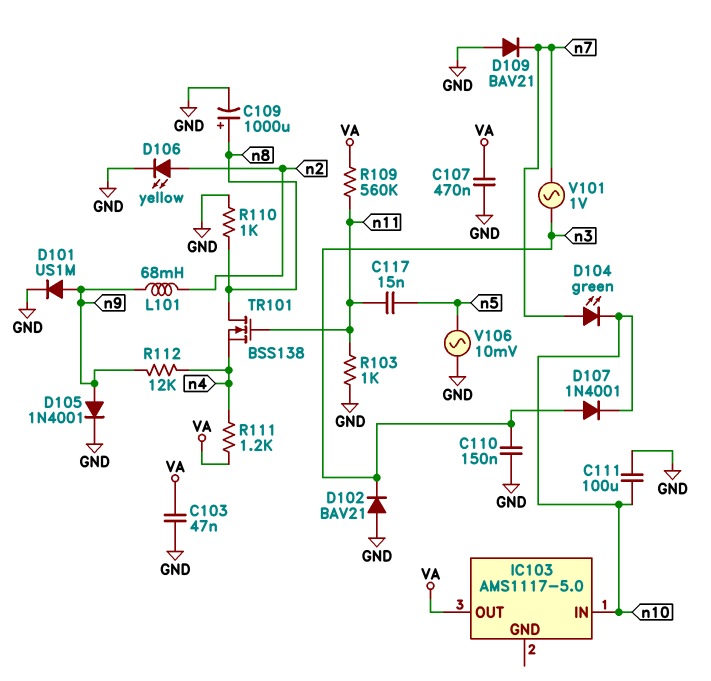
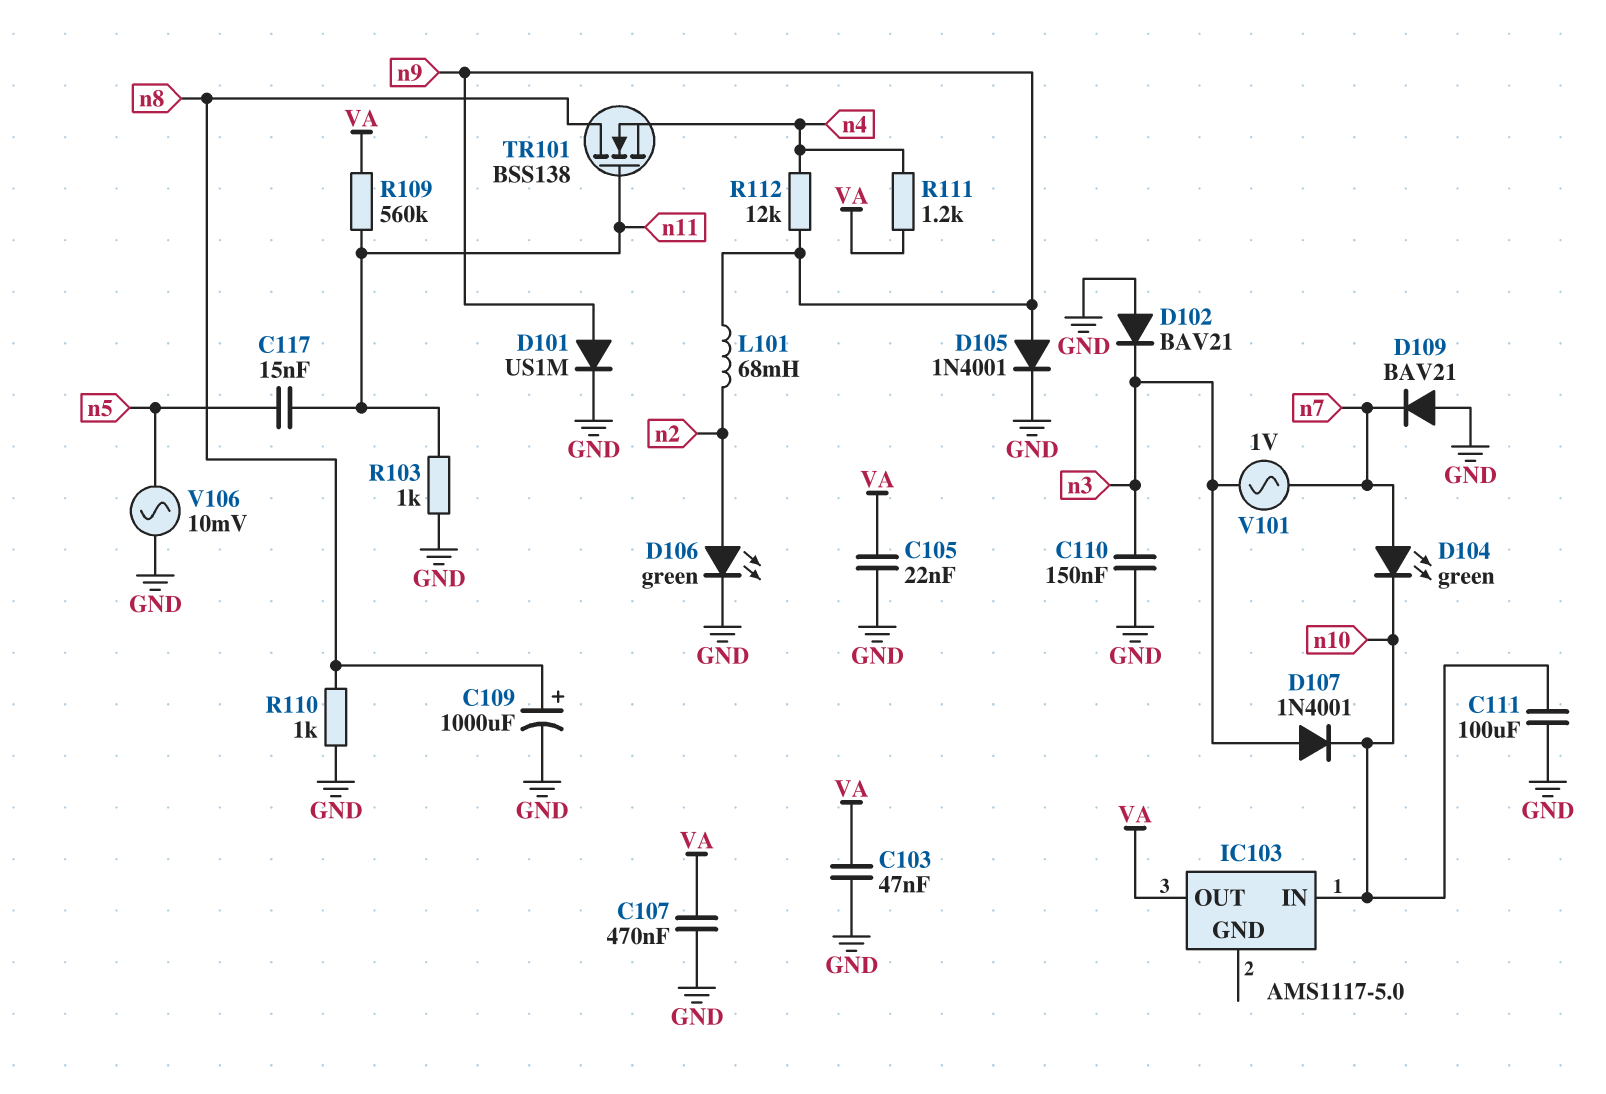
C105: none -> 22nF (GND, VA)
D106: LED yellow (A n2, K GND) -> LED green (A n2, K GND)

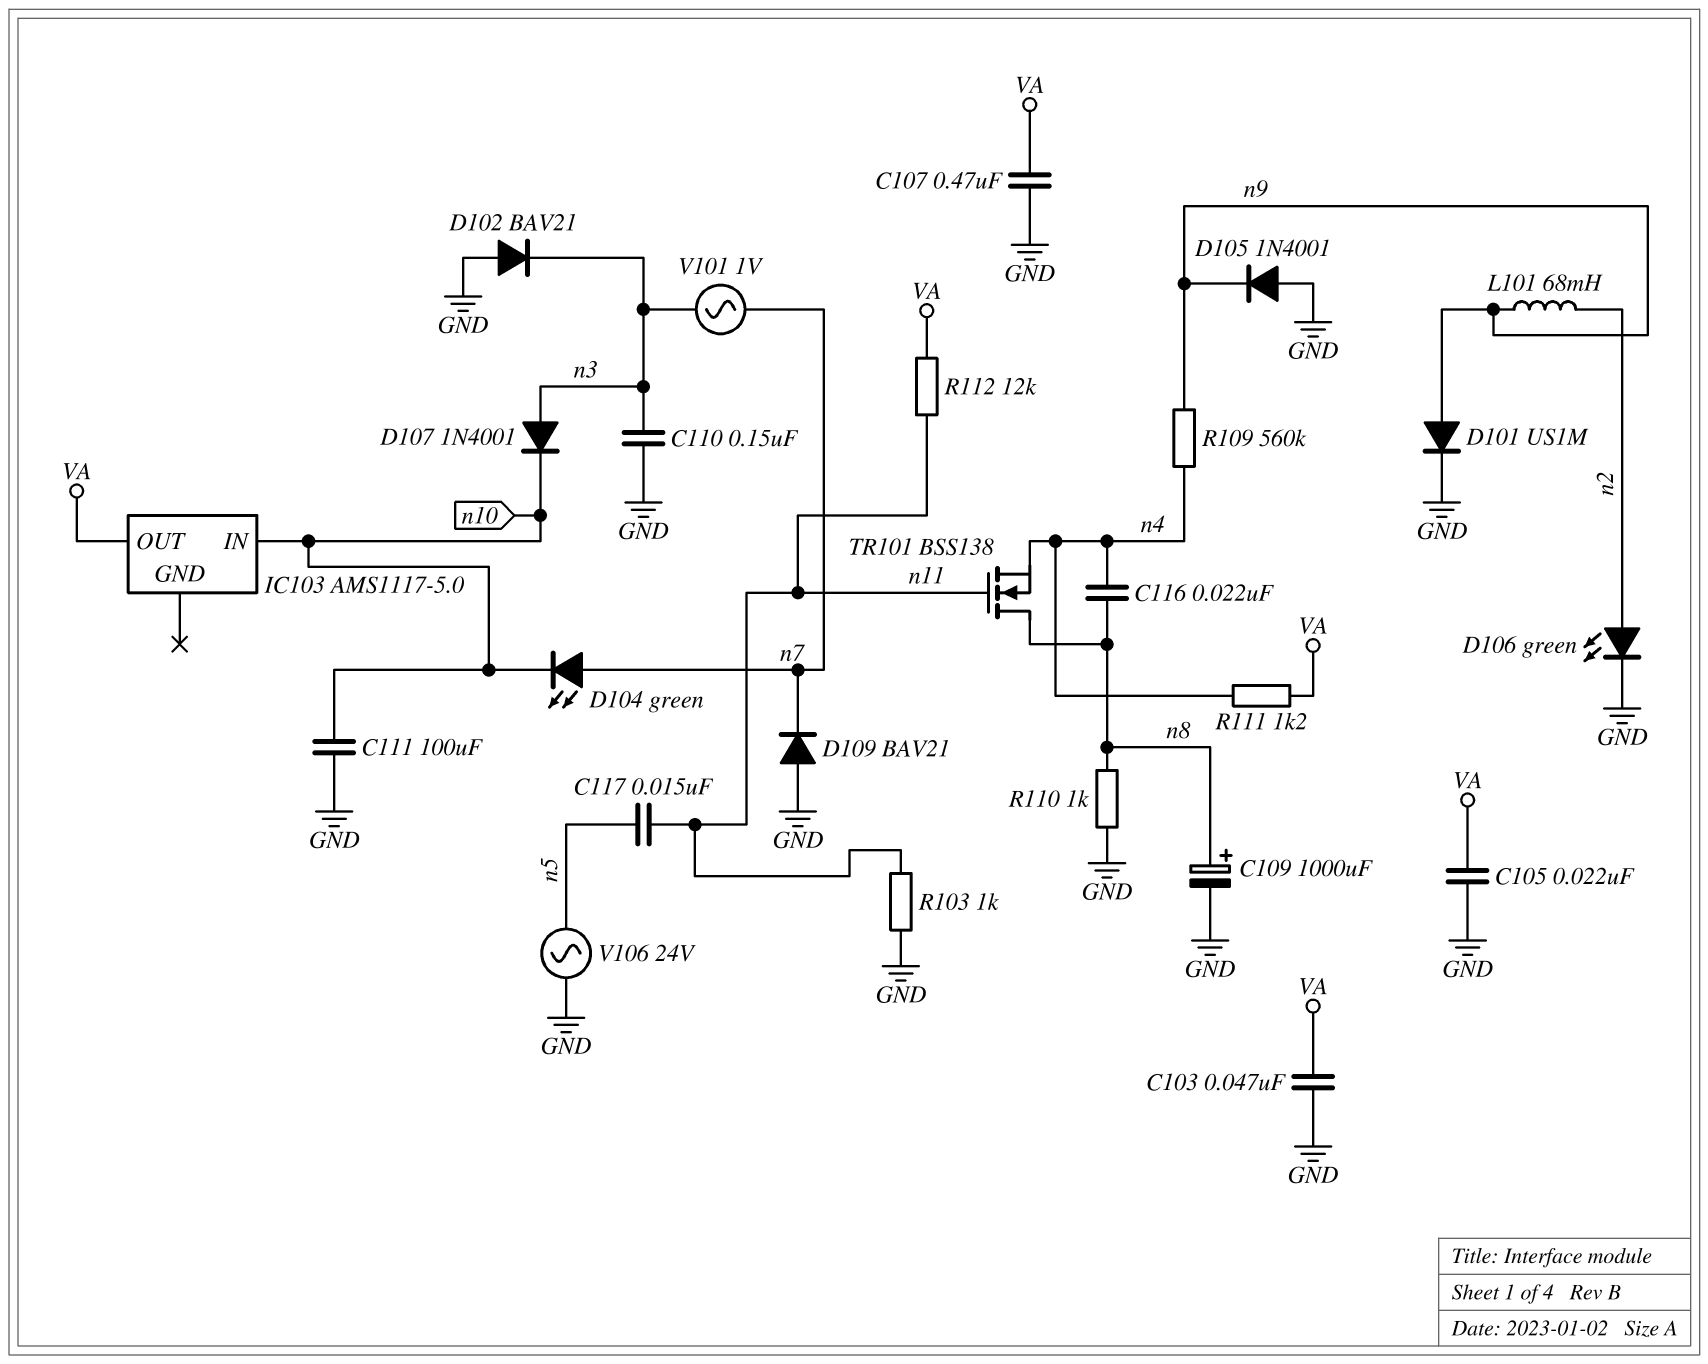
C116: none -> 22nF (n4, n8)
D105: diode 1N4001 (A n9, K GND) -> diode 1N4001 (A GND, K n9)
R109: 560k (VA, n11) -> 560k (n4, n9)
R112: 12k (n4, n9) -> 12k (VA, n11)
V106: AC 10mV (GND, n5) -> AC 24V (GND, n5)

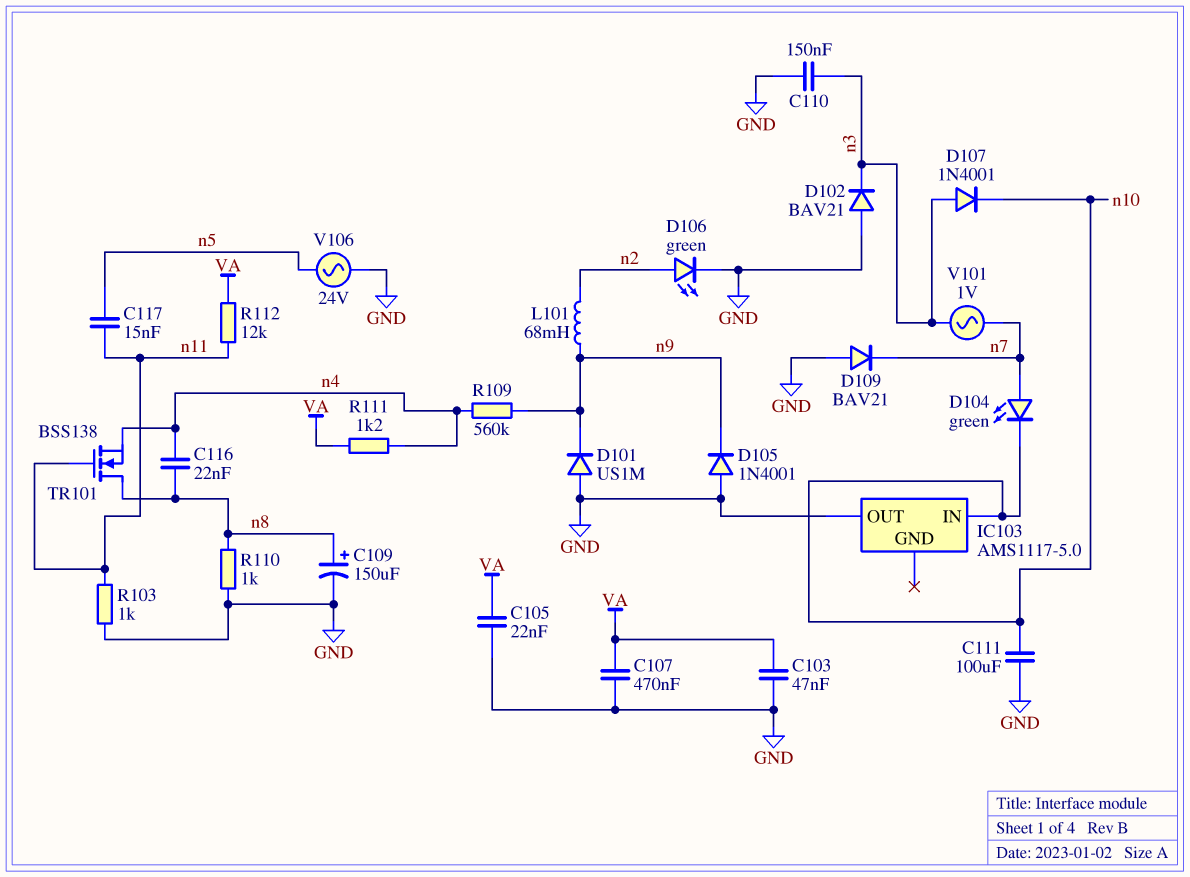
C109: 1000uF (plus n8, minus GND) -> 150uF (plus n8, minus GND)
D101: diode US1M (A n9, K GND) -> diode US1M (A GND, K n9)
IC103 pin OUT: VA -> GND

